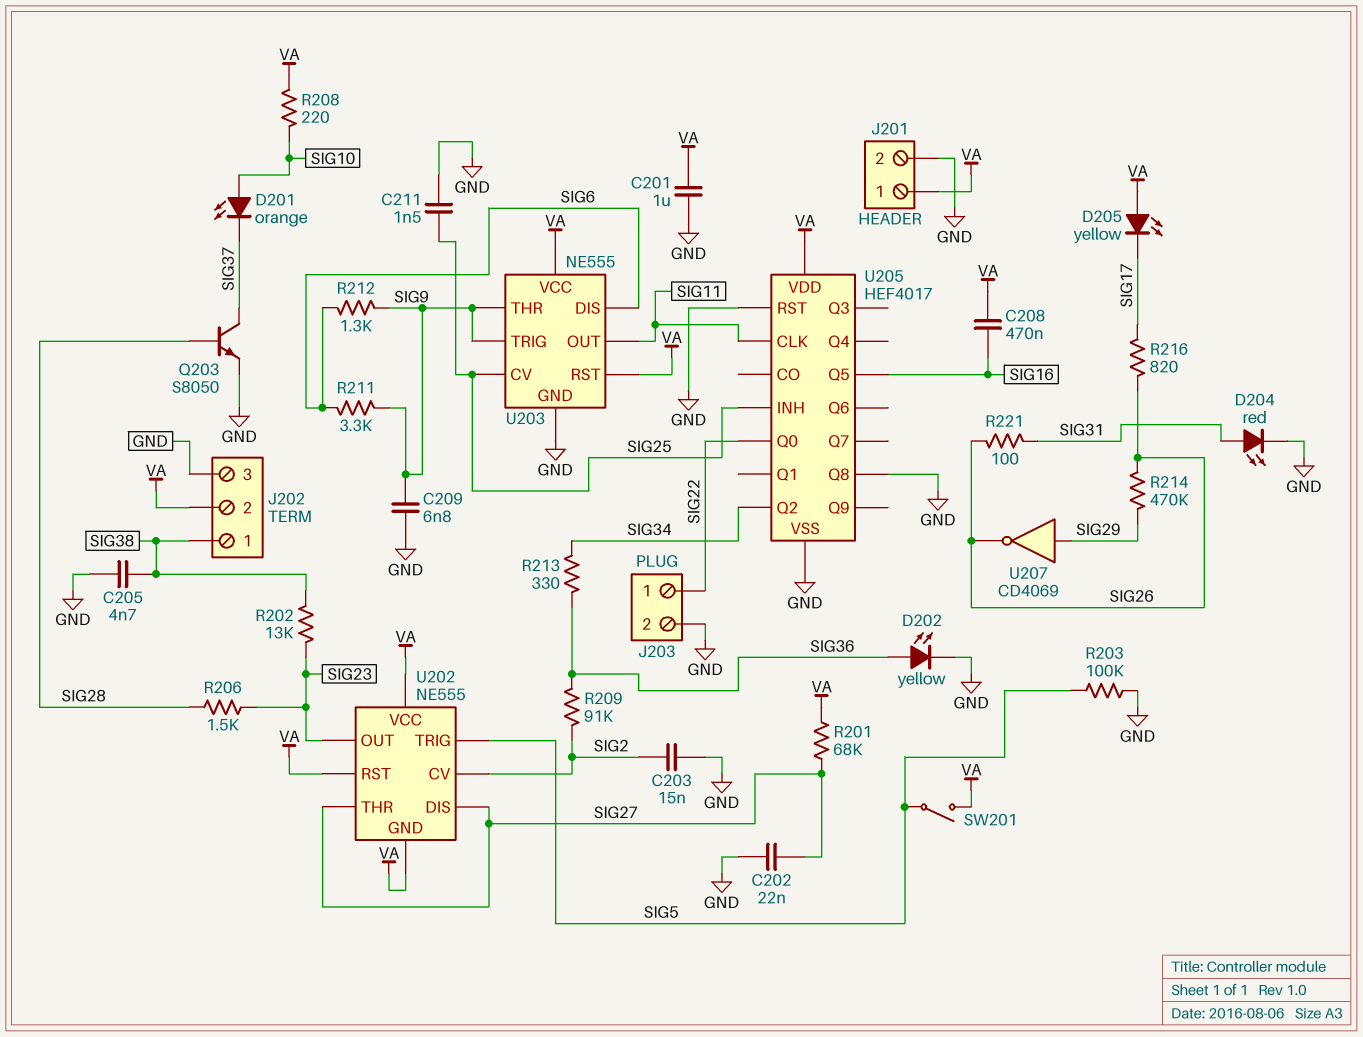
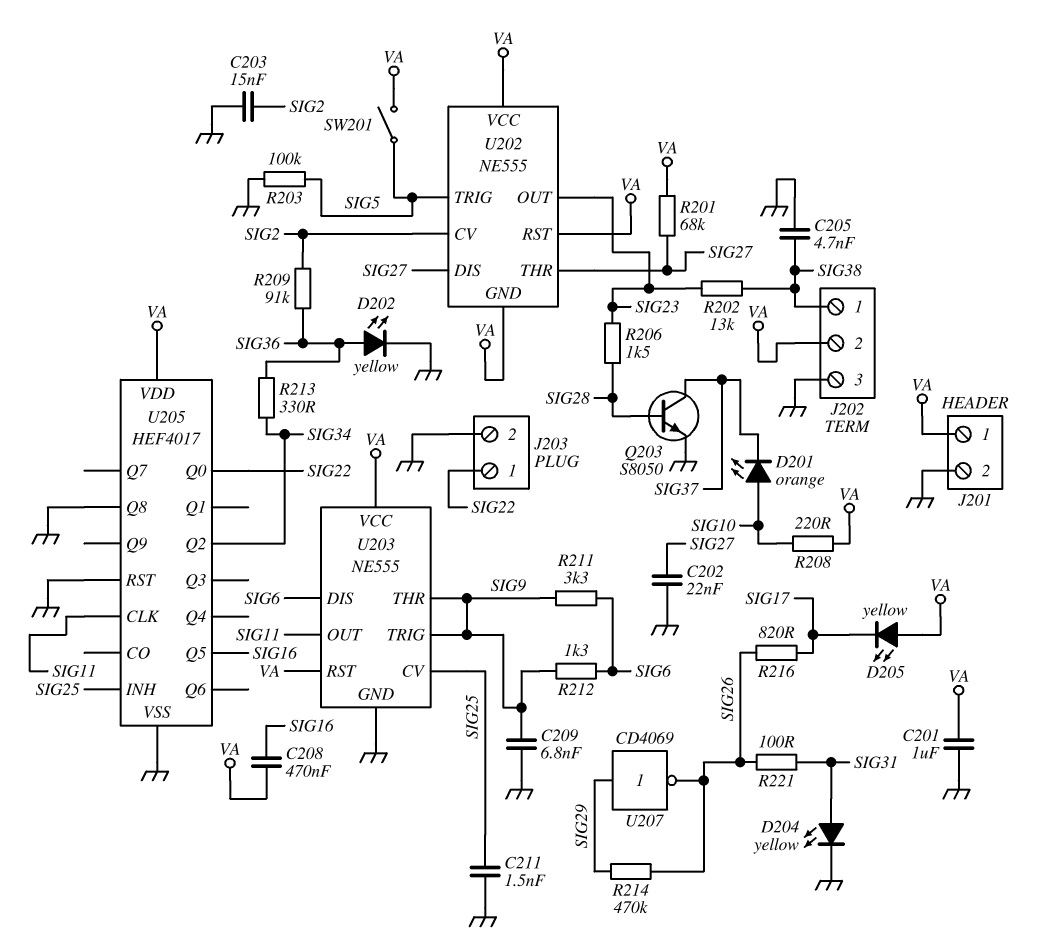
D204: LED red (A SIG31, K GND) -> LED yellow (A SIG31, K GND)

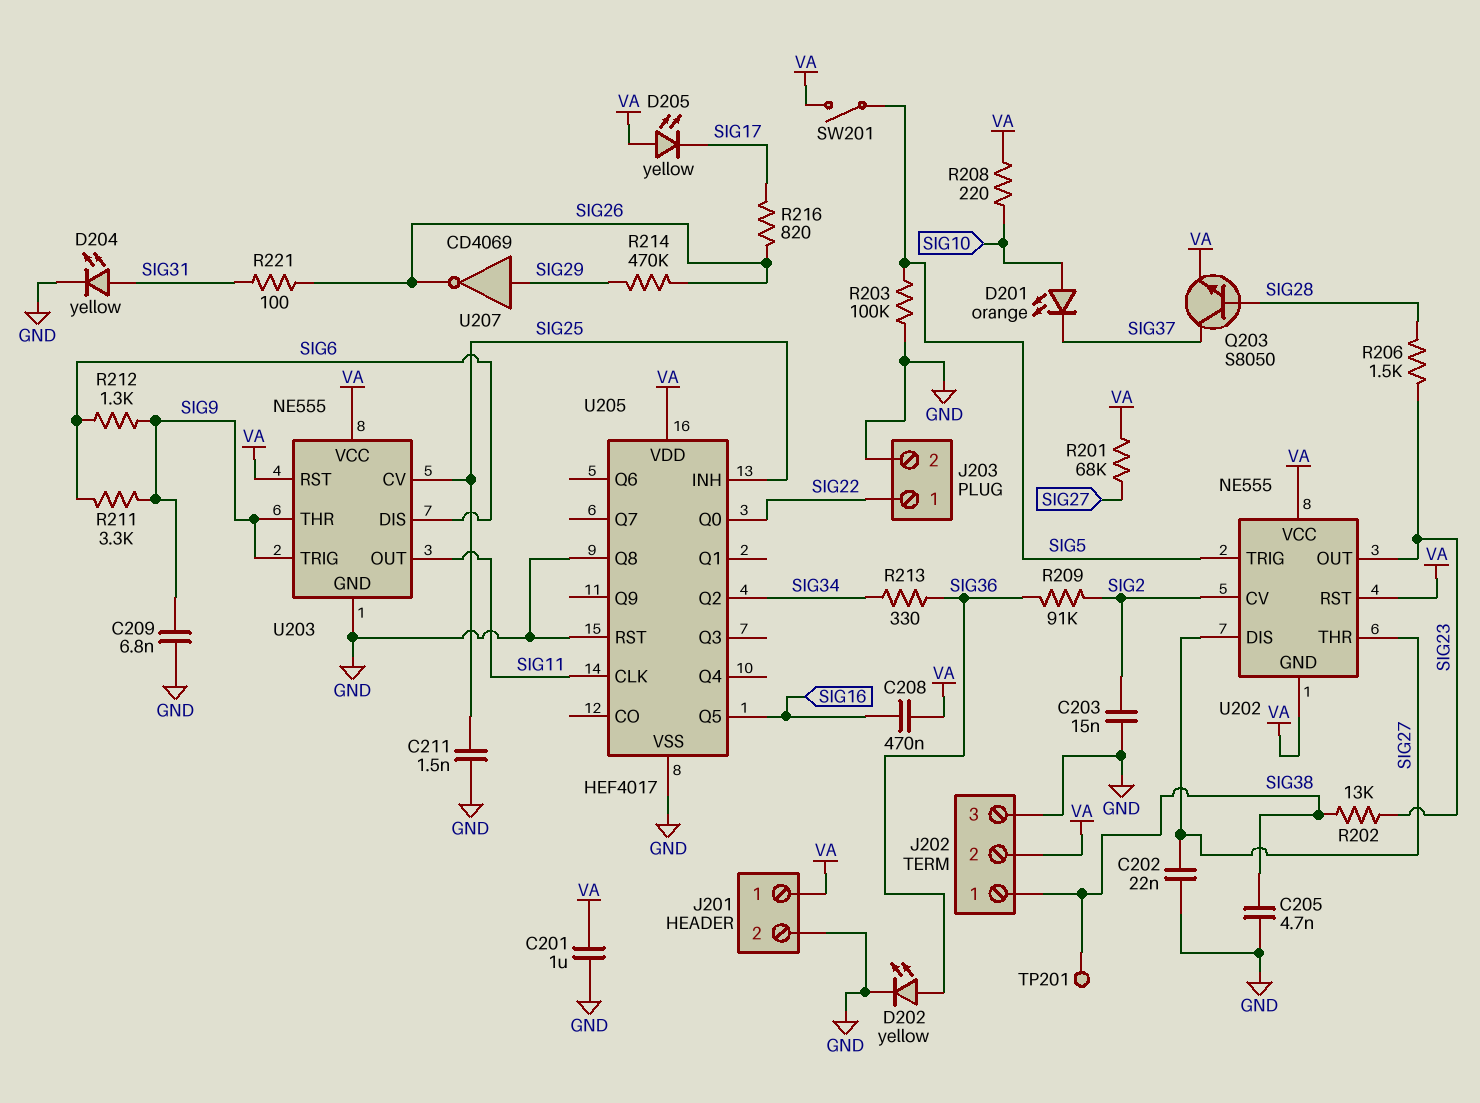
Q203: NPN S8050 (B SIG28, C SIG37, E GND) -> NPN S8050 (B SIG28, C SIG37, E VA)
TP201: none -> test point (SIG38)

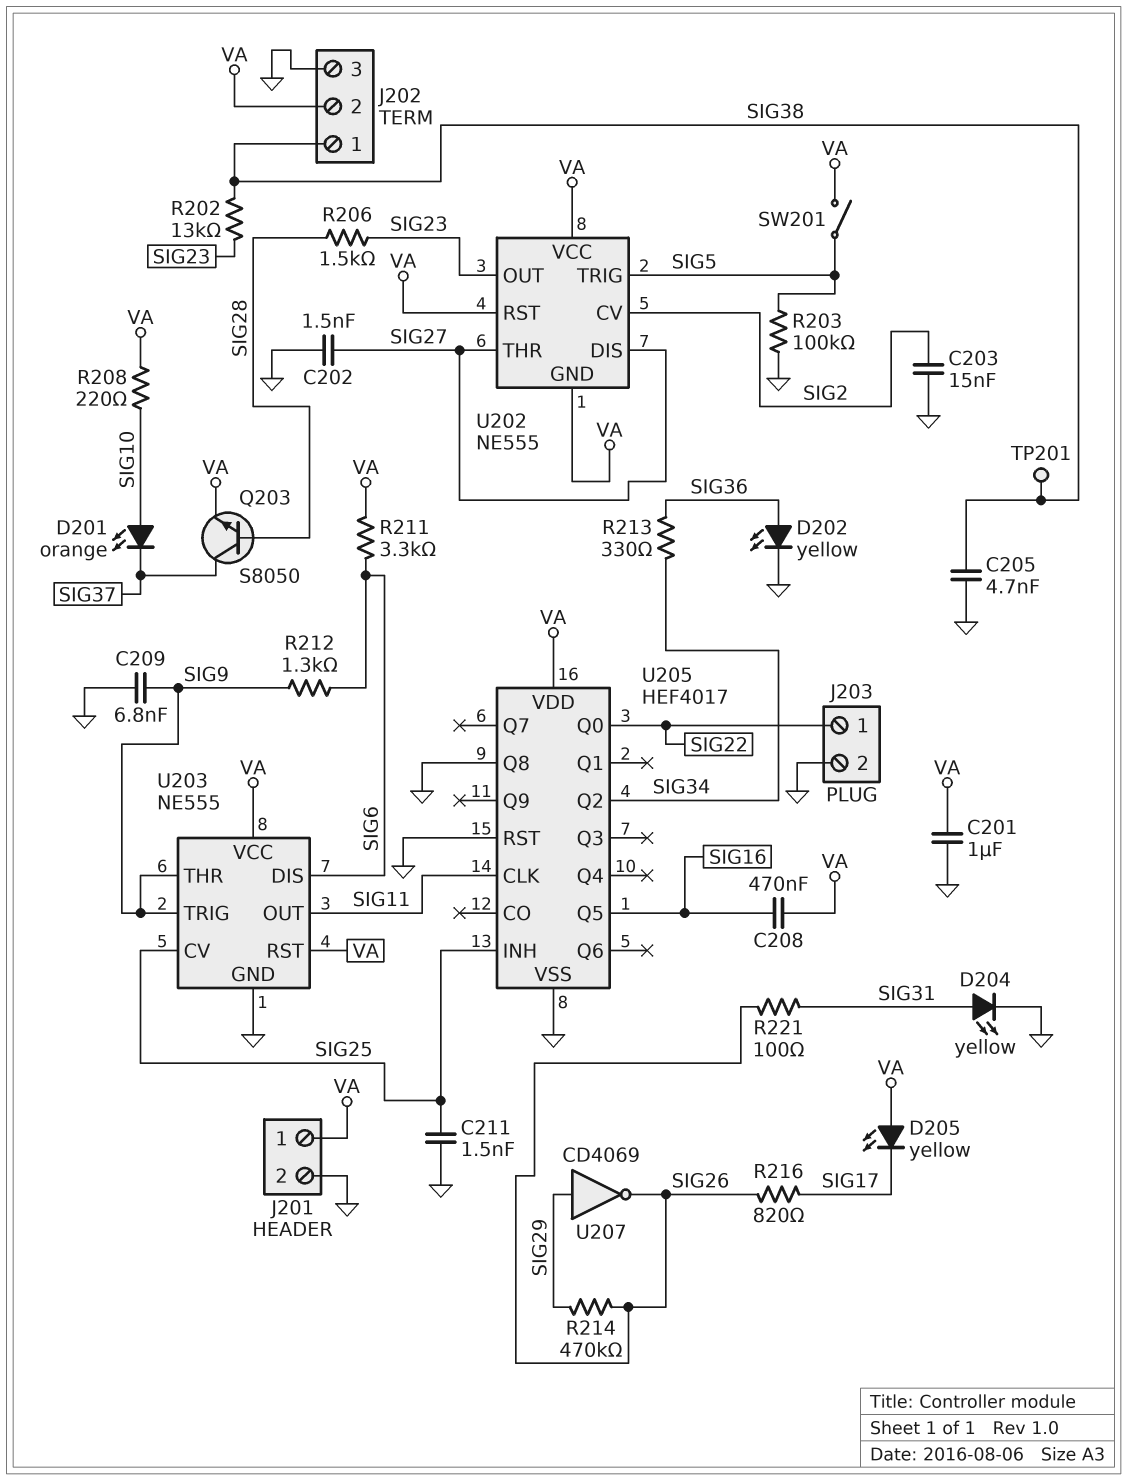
C202: 22nF (GND, SIG27) -> 1.5nF (GND, SIG27)
R201: 68k (SIG27, VA) -> none
R209: 91k (SIG2, SIG36) -> none
R211: 3.3k (SIG6, SIG9) -> 3.3k (SIG6, VA)

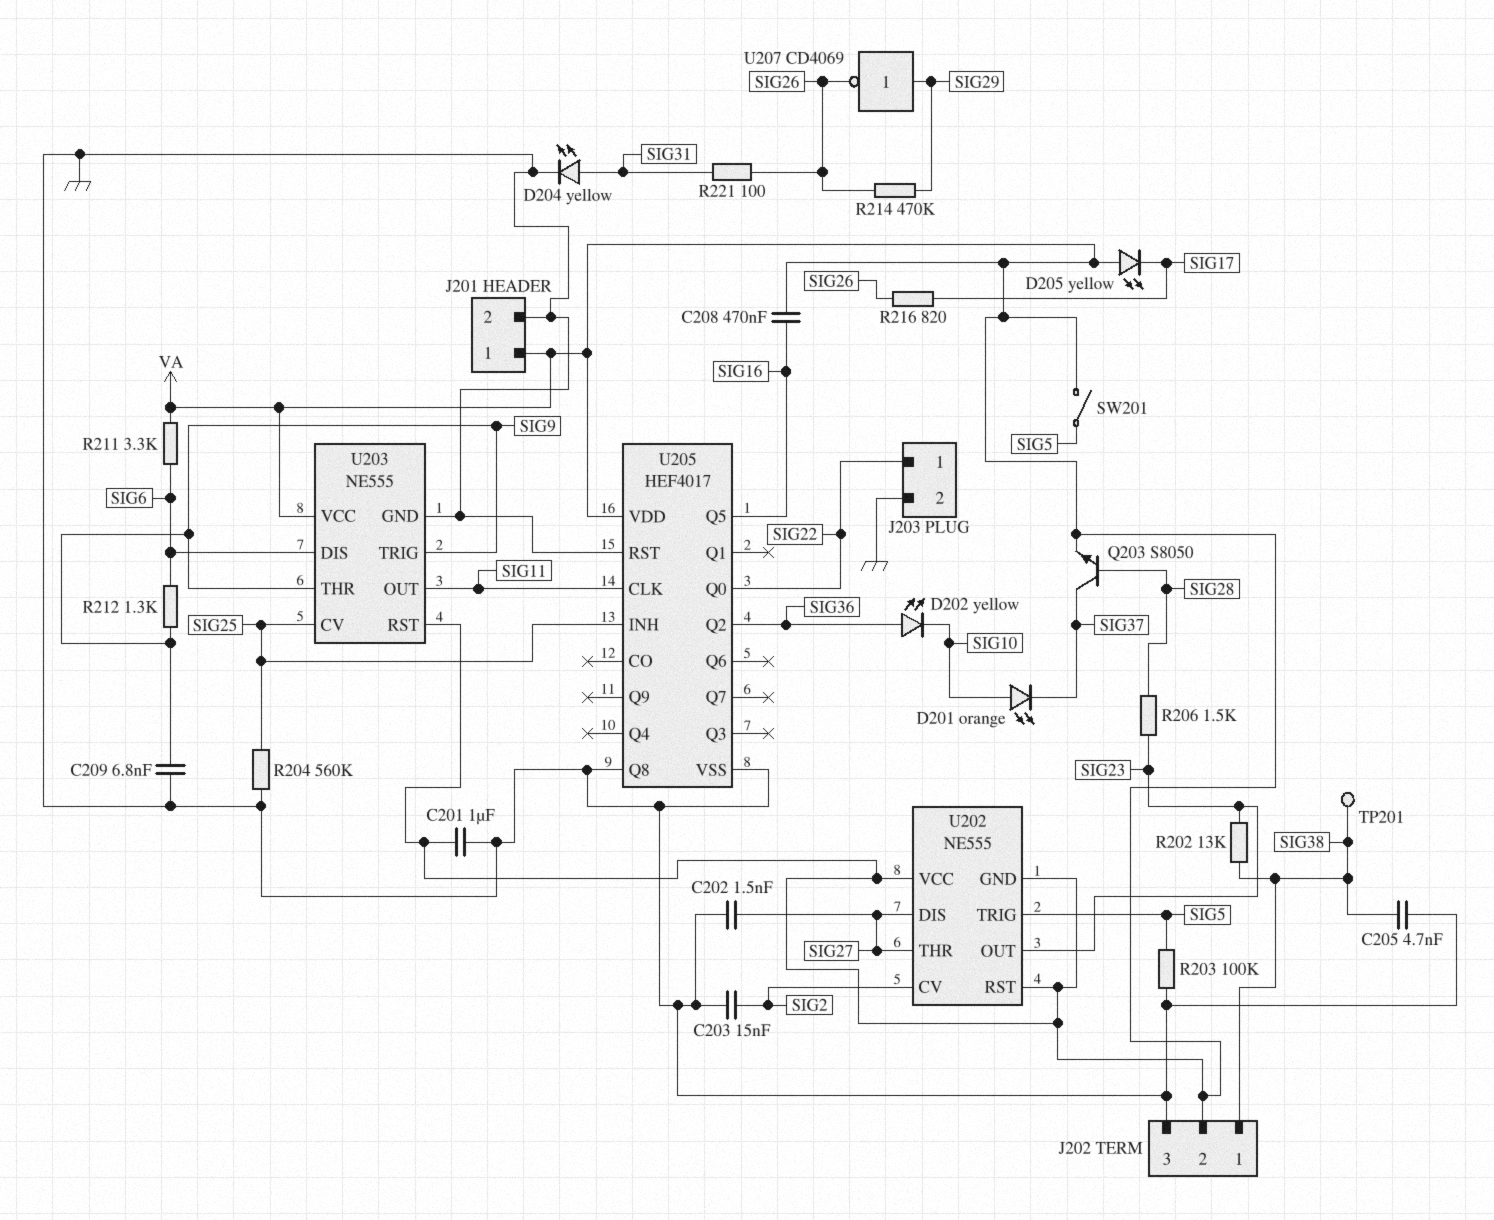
C211: 1.5nF (GND, SIG25) -> none
D202: LED yellow (A SIG36, K GND) -> LED yellow (A SIG36, K SIG10)
R204: none -> 560k (GND, SIG25)
R208: 220 (SIG10, VA) -> none
R213: 330 (SIG34, SIG36) -> none
U205 pin Q2: SIG34 -> SIG36

